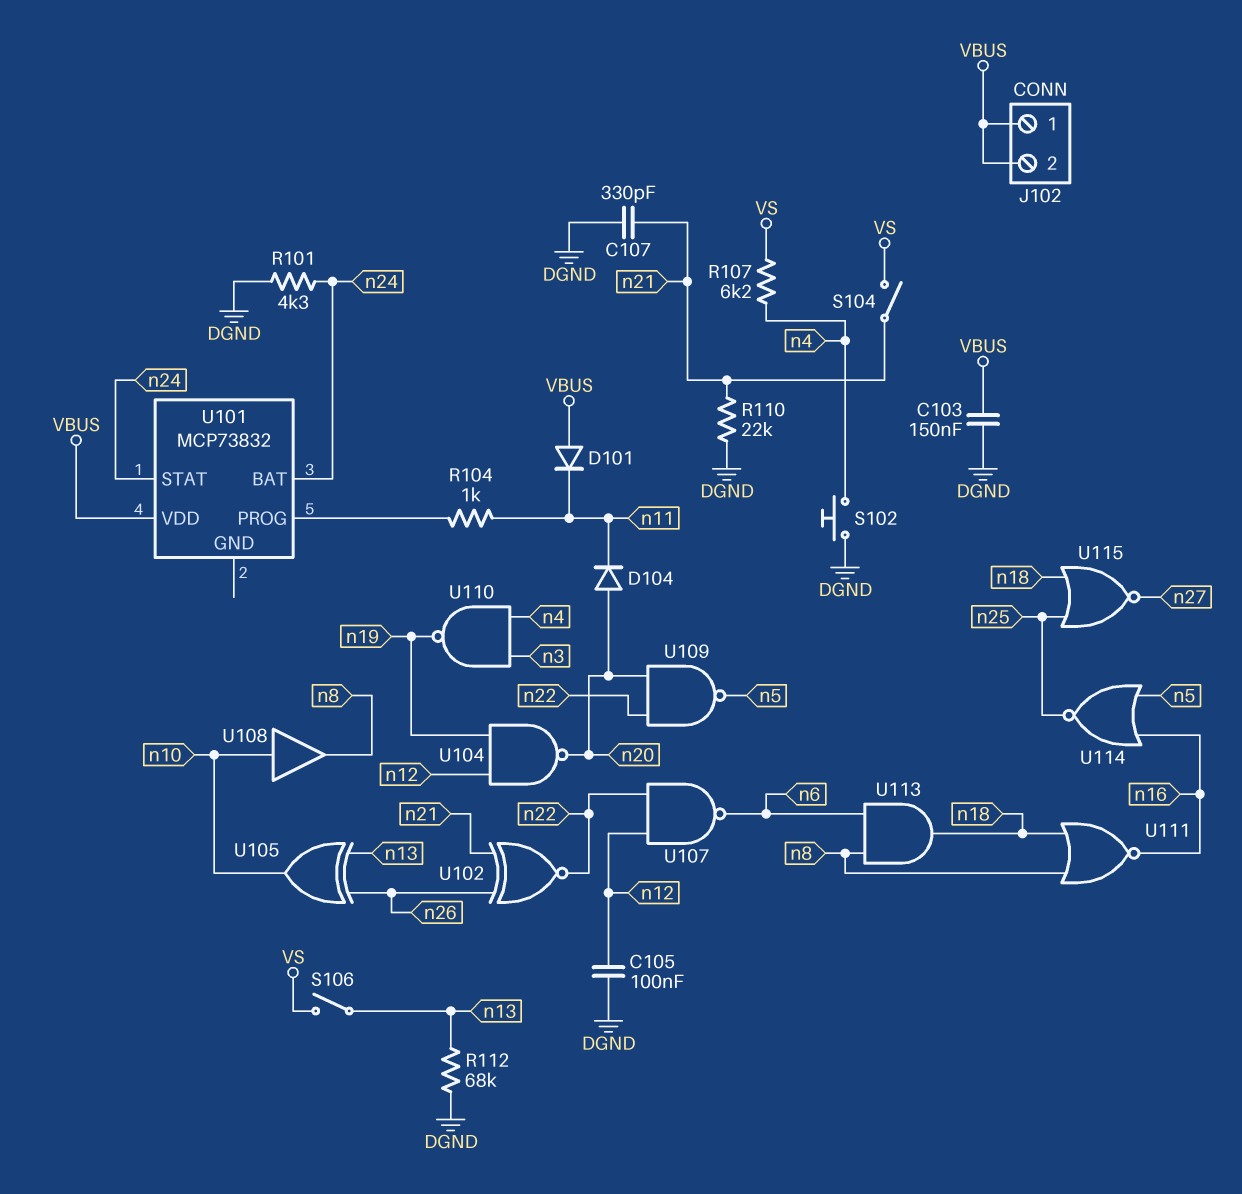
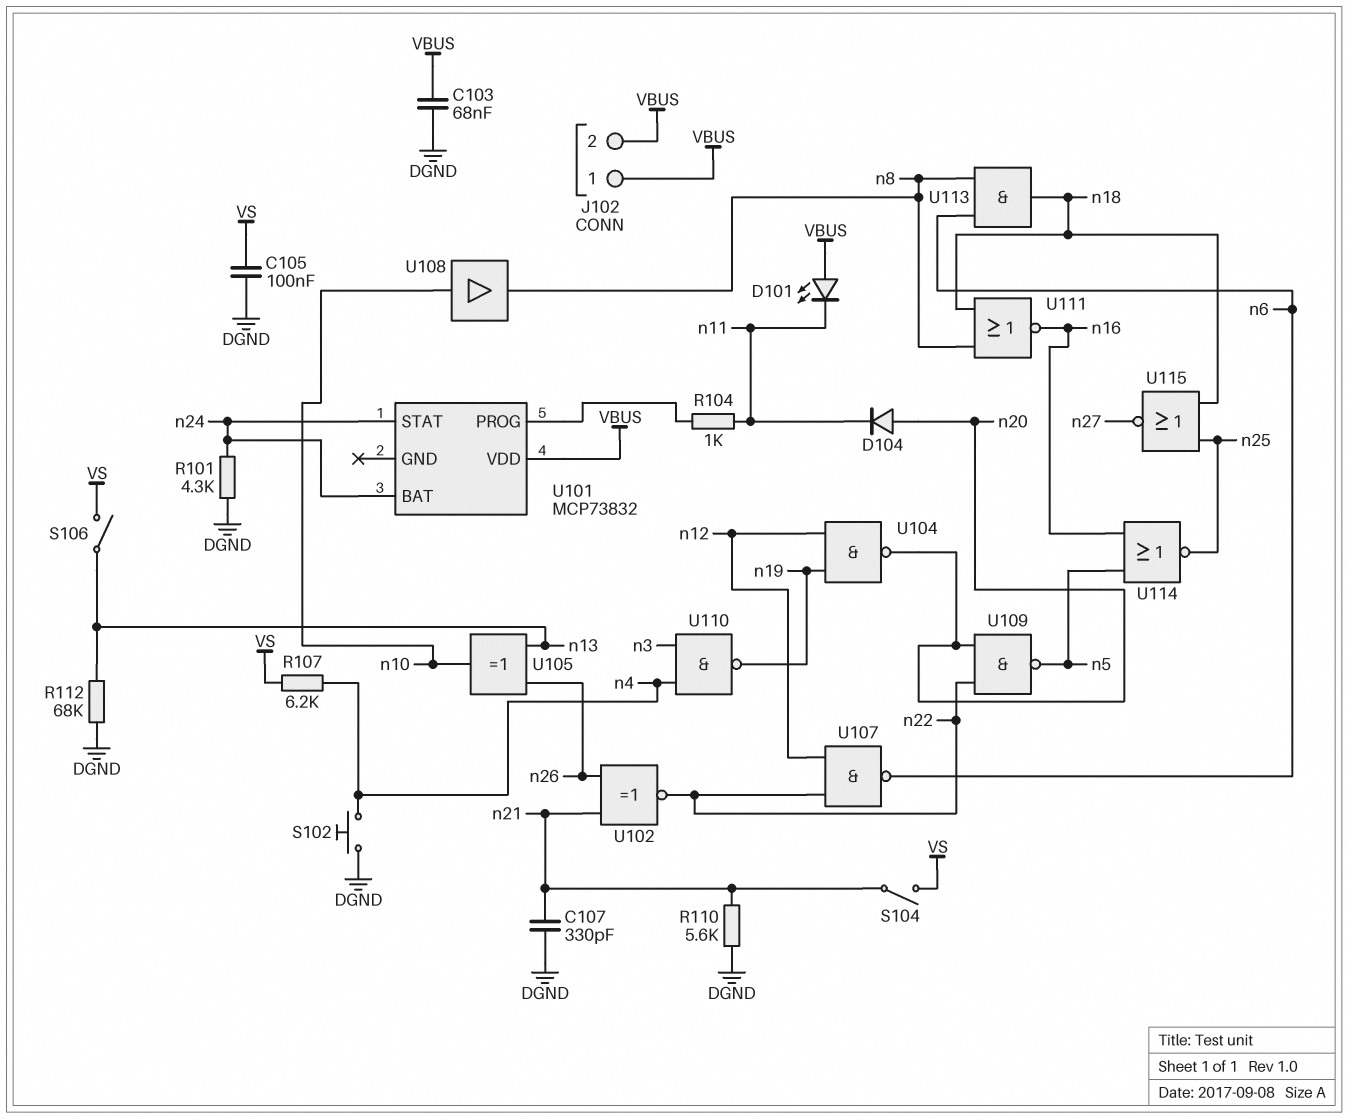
C103: 150nF (DGND, VBUS) -> 68nF (DGND, VBUS)
C105: 100nF (DGND, n12) -> 100nF (DGND, VS)
D101: diode (A VBUS, K n11) -> LED (A VBUS, K n11)
R110: 22k (DGND, n21) -> 5.6k (DGND, n21)

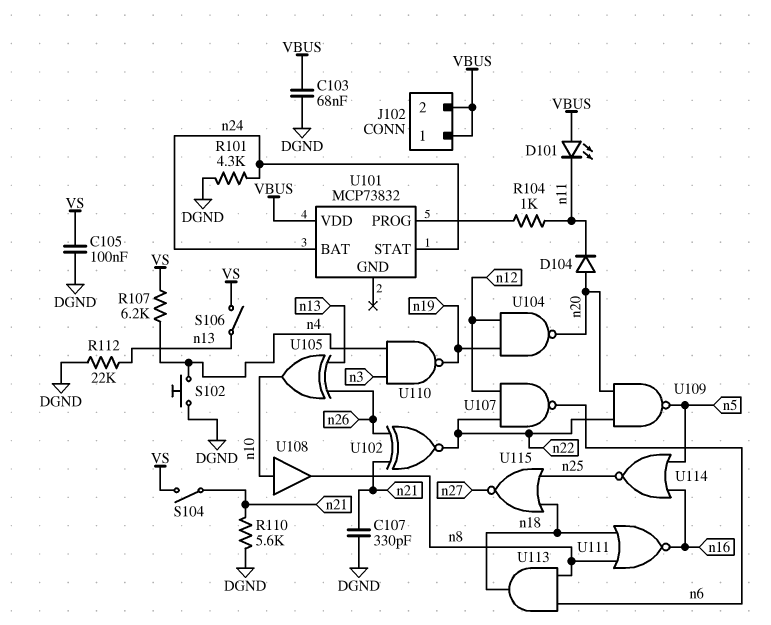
R112: 68k (DGND, n13) -> 22k (DGND, n13)

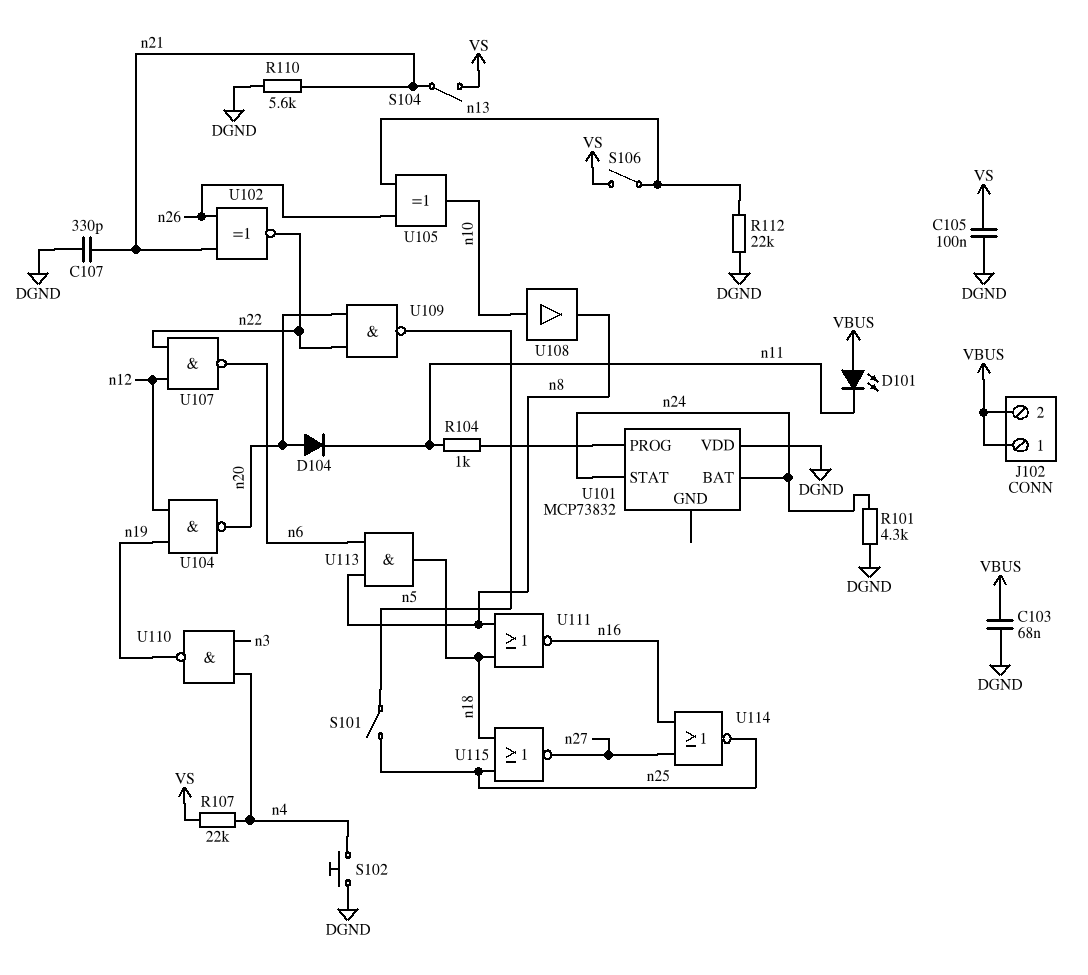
R107: 6.2k (VS, n4) -> 22k (VS, n4)
S101: none -> switch (n5, n25)
U101 pin VDD: VBUS -> DGND
U114: NOR (in n5, in n16, out n25) -> NOR (in n16, in n27, out n25)

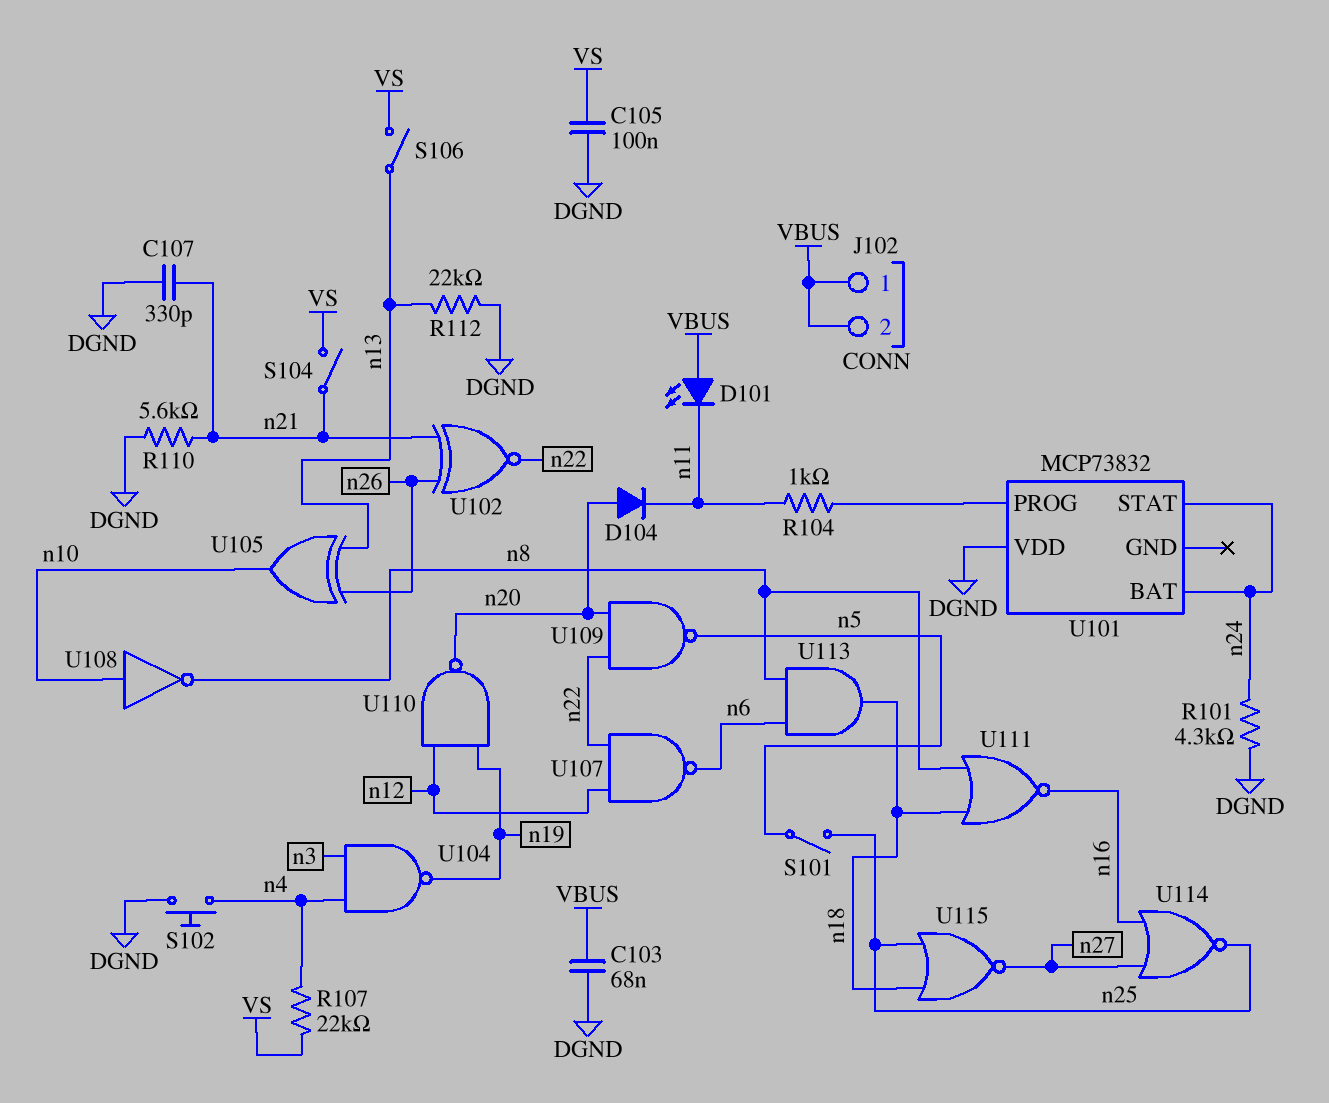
U104: NAND (in n12, in n19, out n20) -> NAND (in n3, in n4, out n19)
U108: buffer (in n10, out n8) -> NOT (in n10, out n8)
U110: NAND (in n3, in n4, out n19) -> NAND (in n12, in n19, out n20)

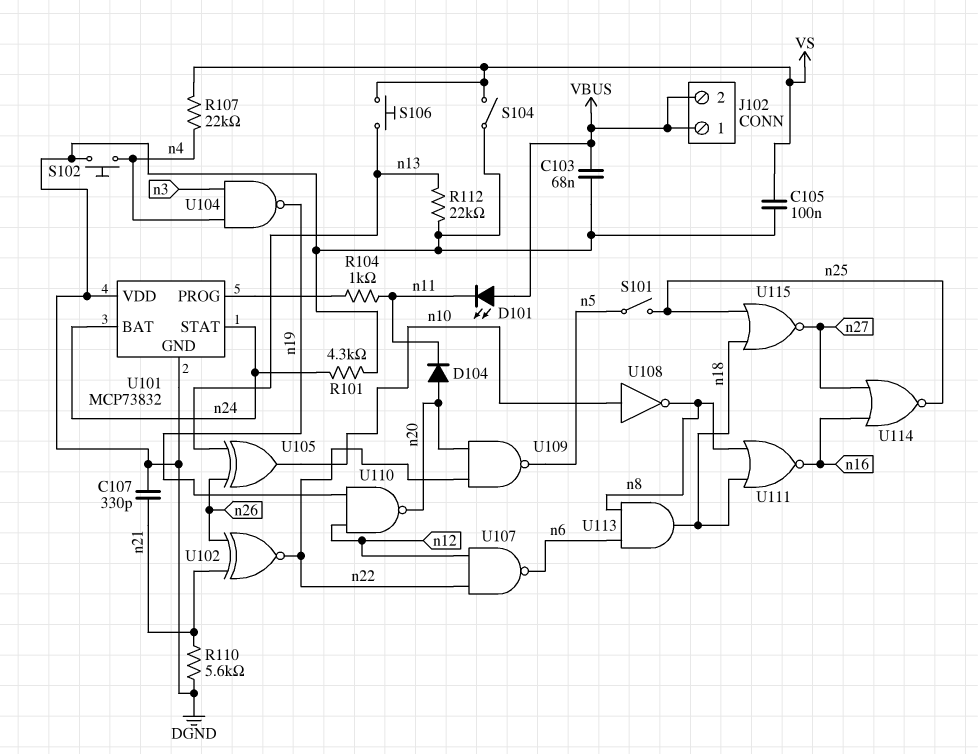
S104: switch (VS, n21) -> switch (DGND, VS)
S106: switch (VS, n13) -> button (VS, n13)
U101 pin GND: none -> DGND

